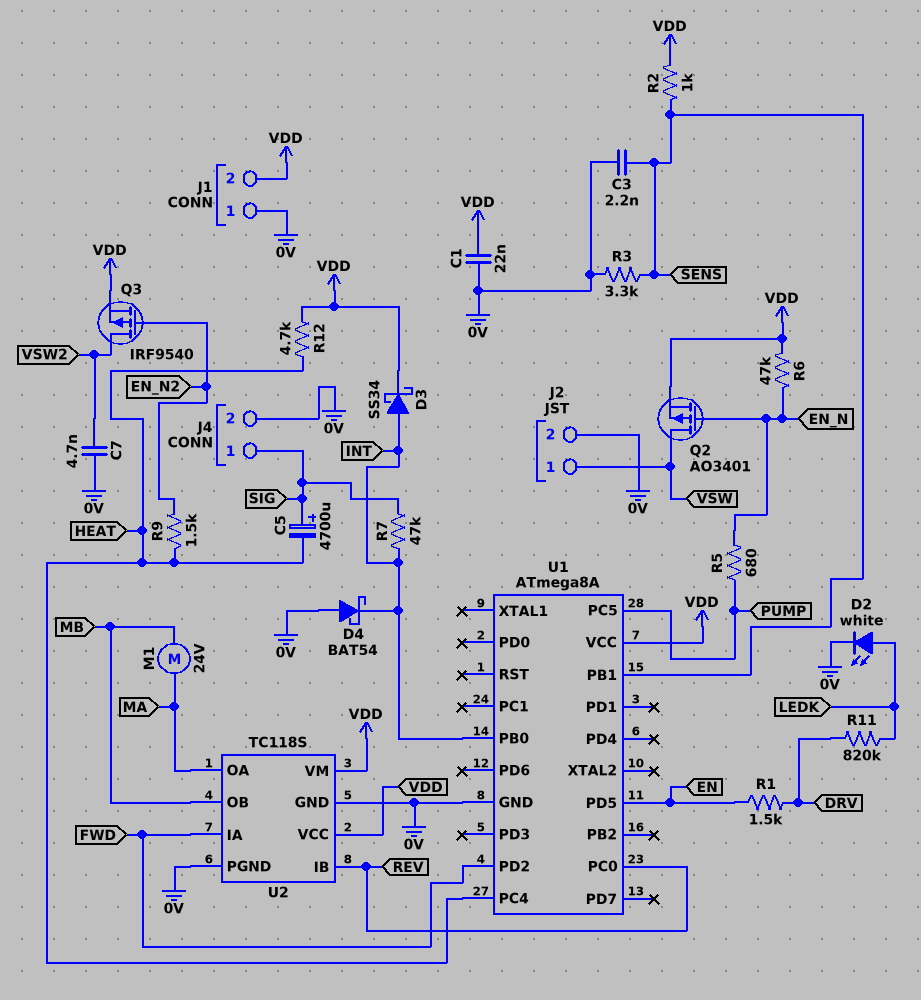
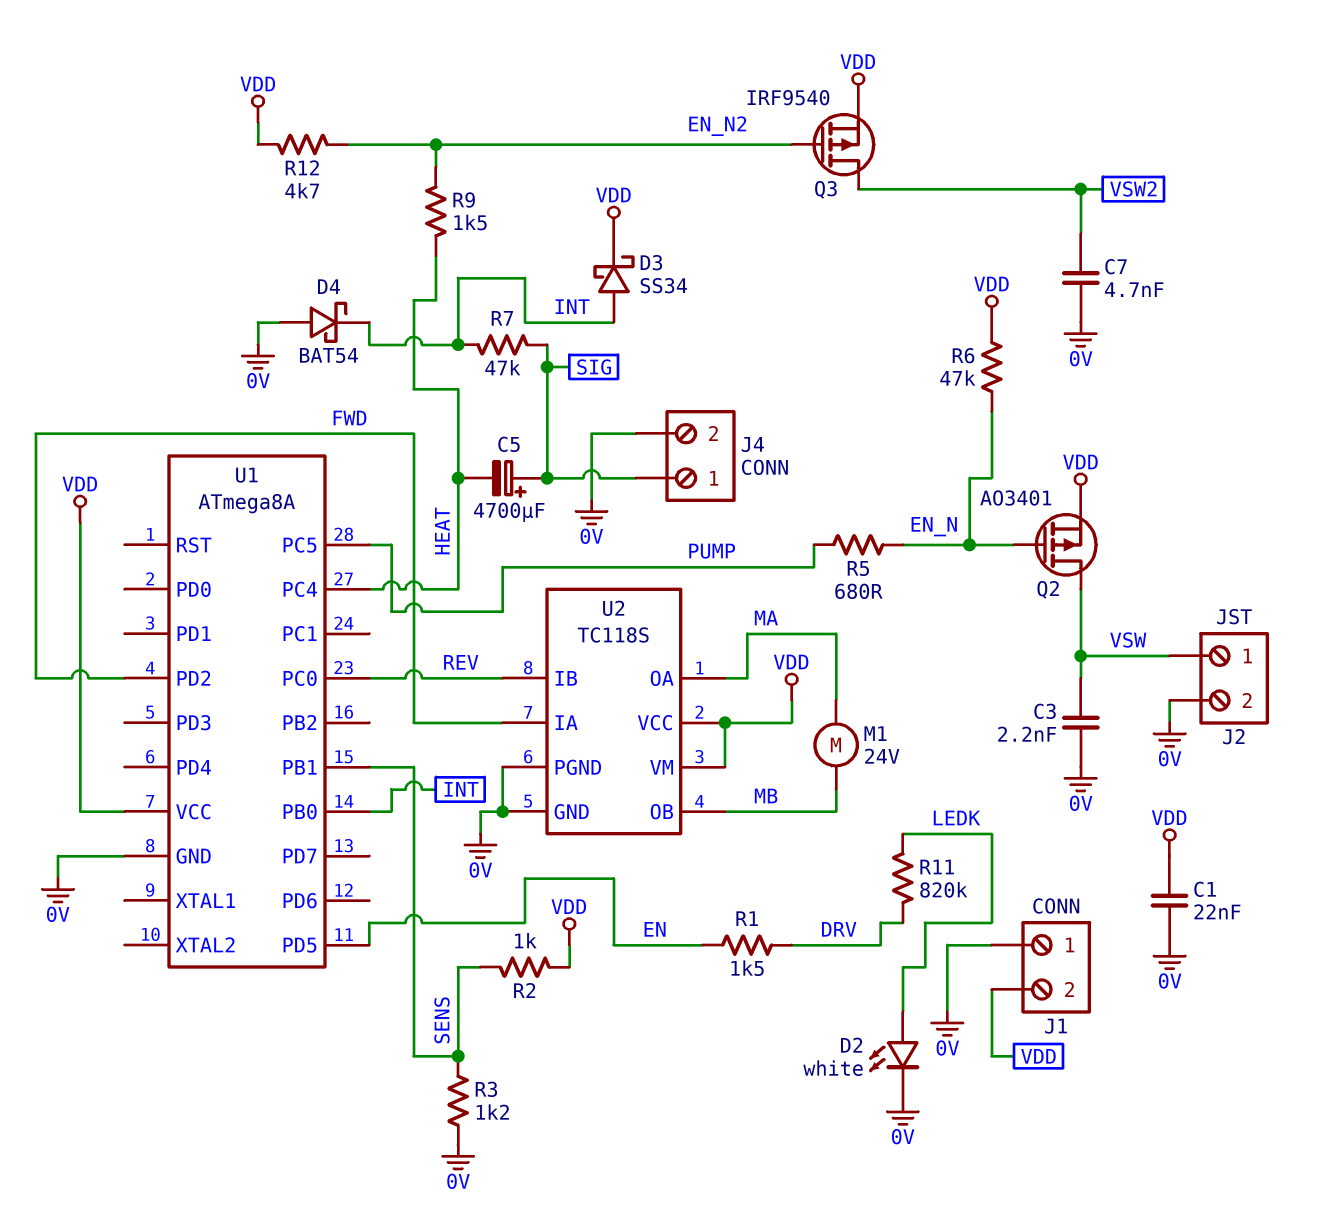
C3: 2.2nF (0V, SENS) -> 2.2nF (0V, VSW)
R3: 3.3k (0V, SENS) -> 1.2k (0V, SENS)
R12: 4.7k (HEAT, VDD) -> 4.7k (EN_N2, VDD)

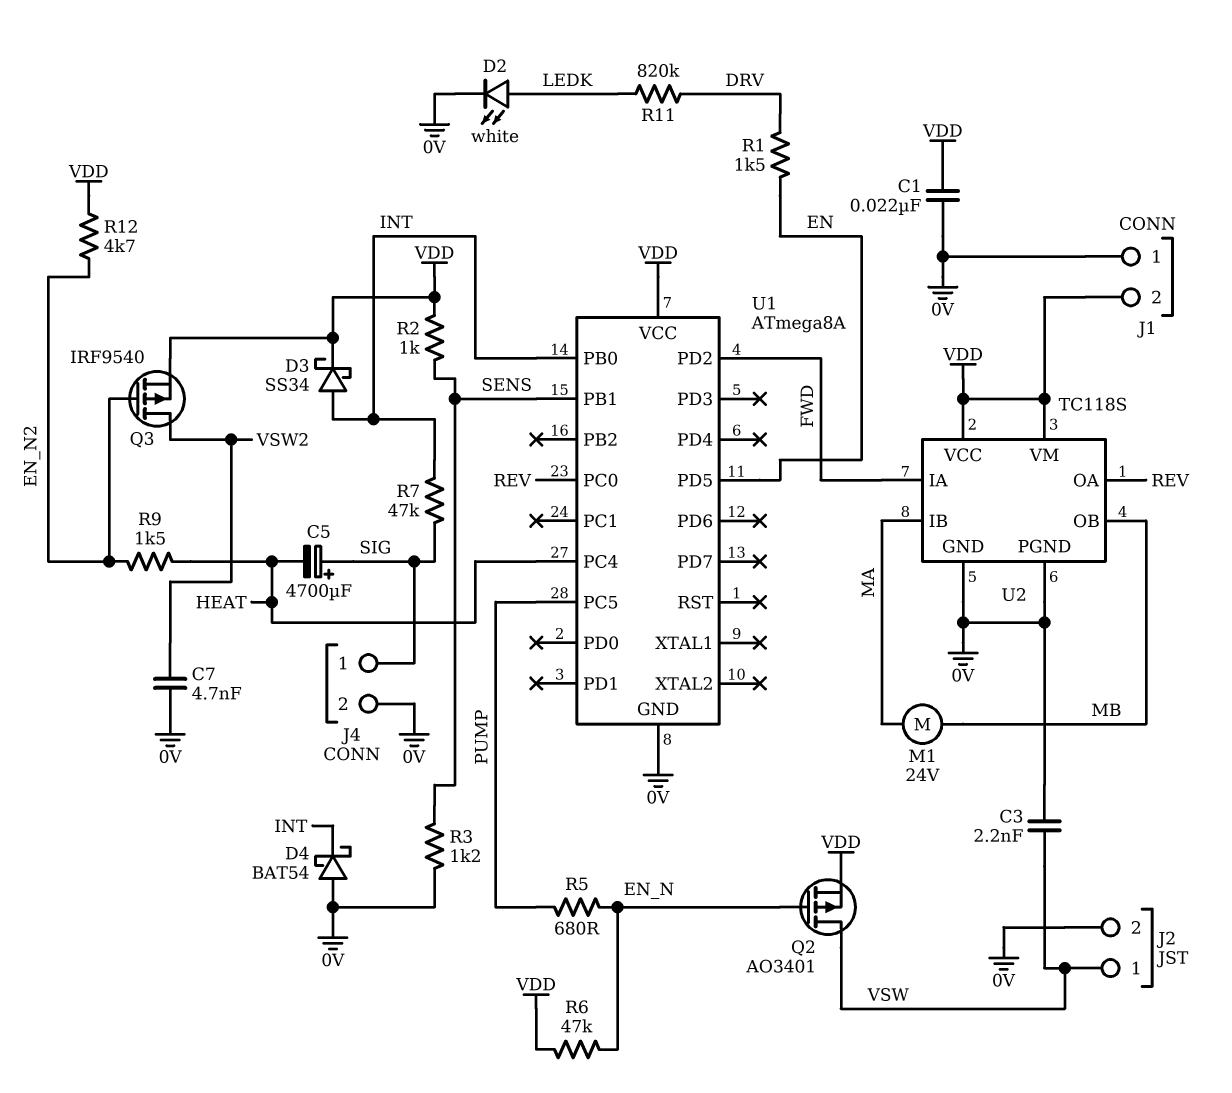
U2 pin IB: REV -> MA
U2 pin OA: MA -> REV

